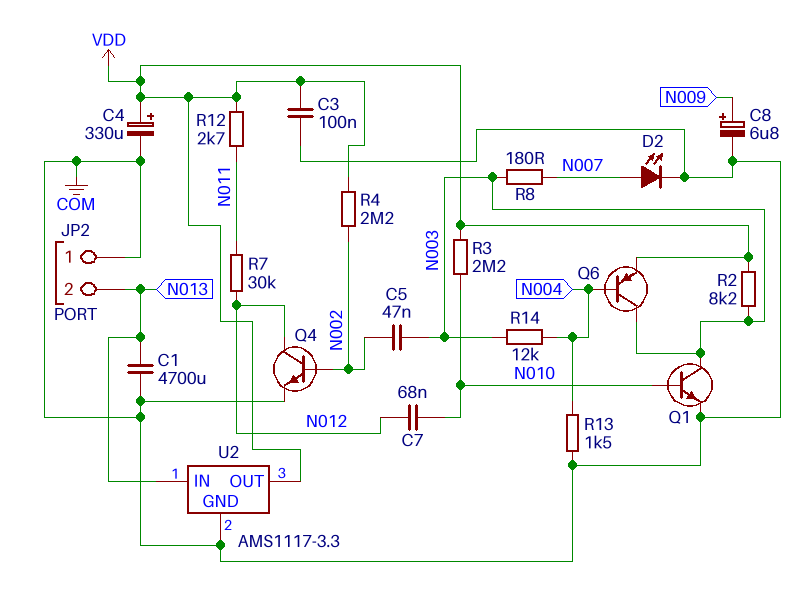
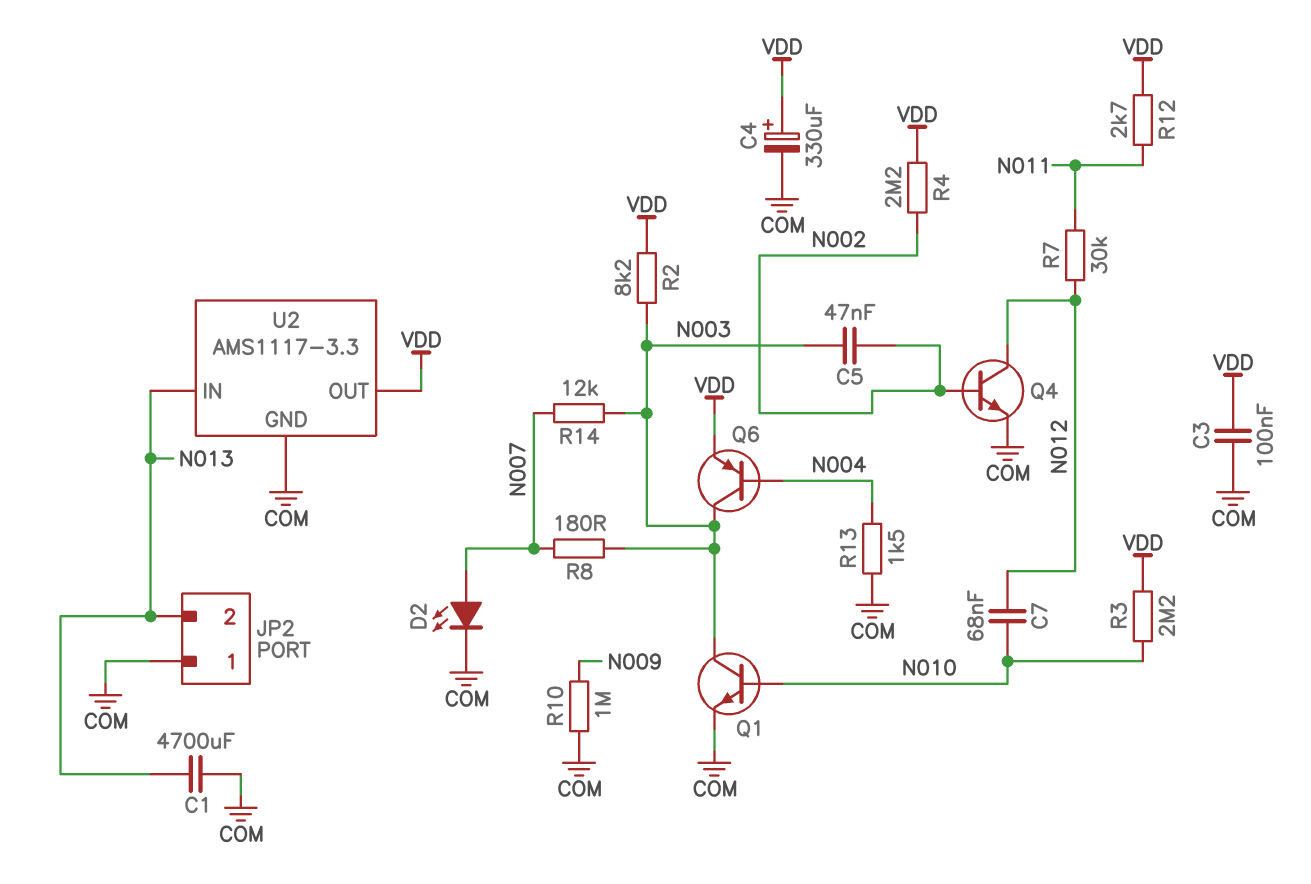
C8: 6.8uF (plus N009, minus COM) -> none
R10: none -> 1M (COM, N009)
R14: 12k (N003, N004) -> 12k (N003, N007)

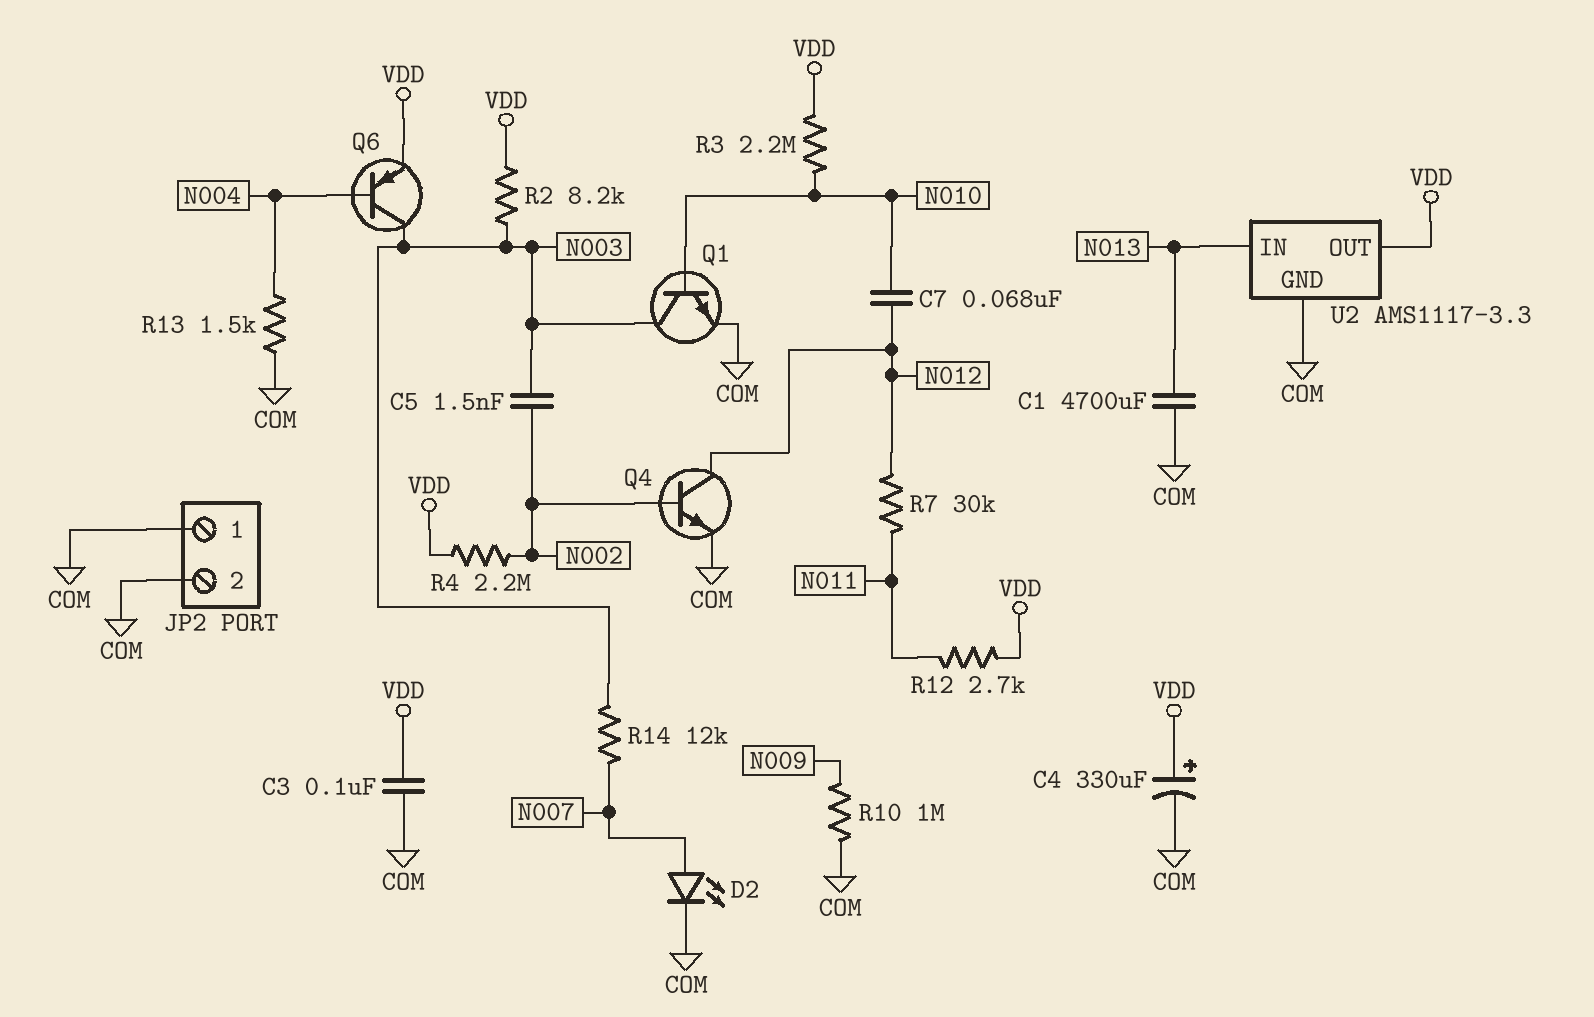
C5: 47nF (N002, N003) -> 1.5nF (N002, N003)
JP2 pin 2: N013 -> COM
R8: 180 (N003, N007) -> none

